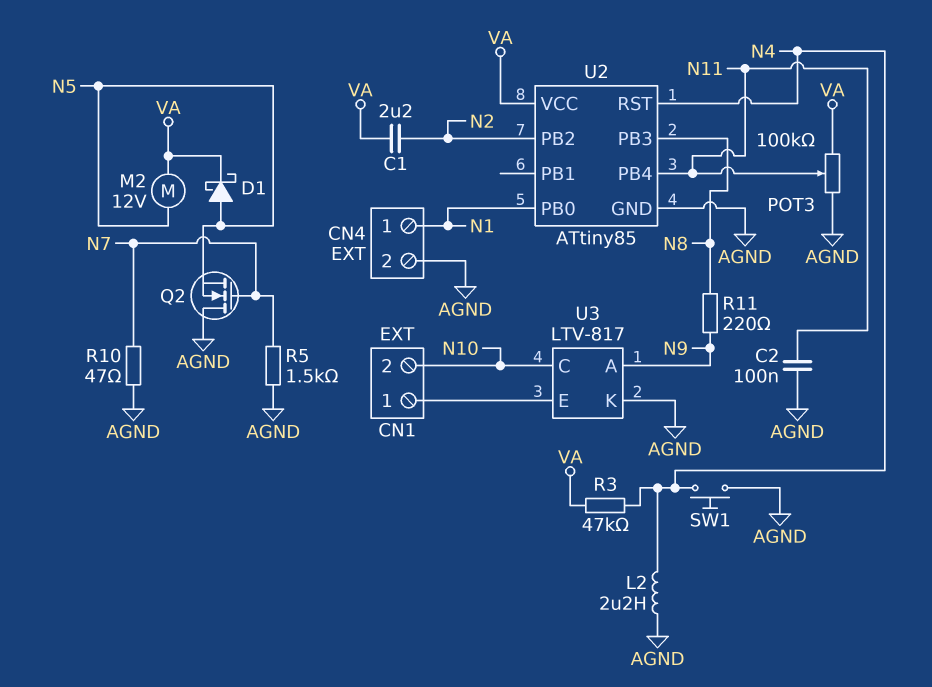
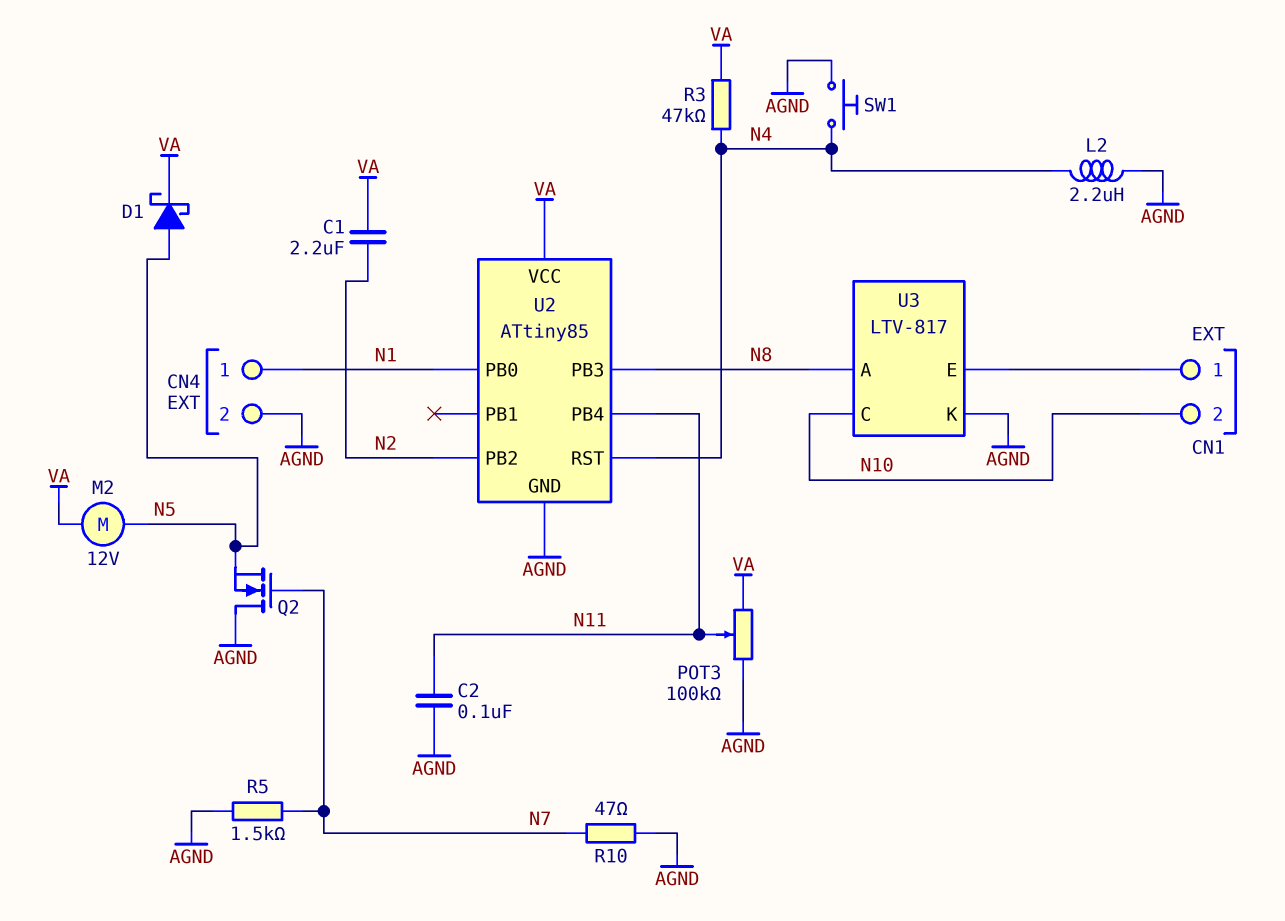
R11: 220 (N8, N9) -> none
U3 pin A: N9 -> N8

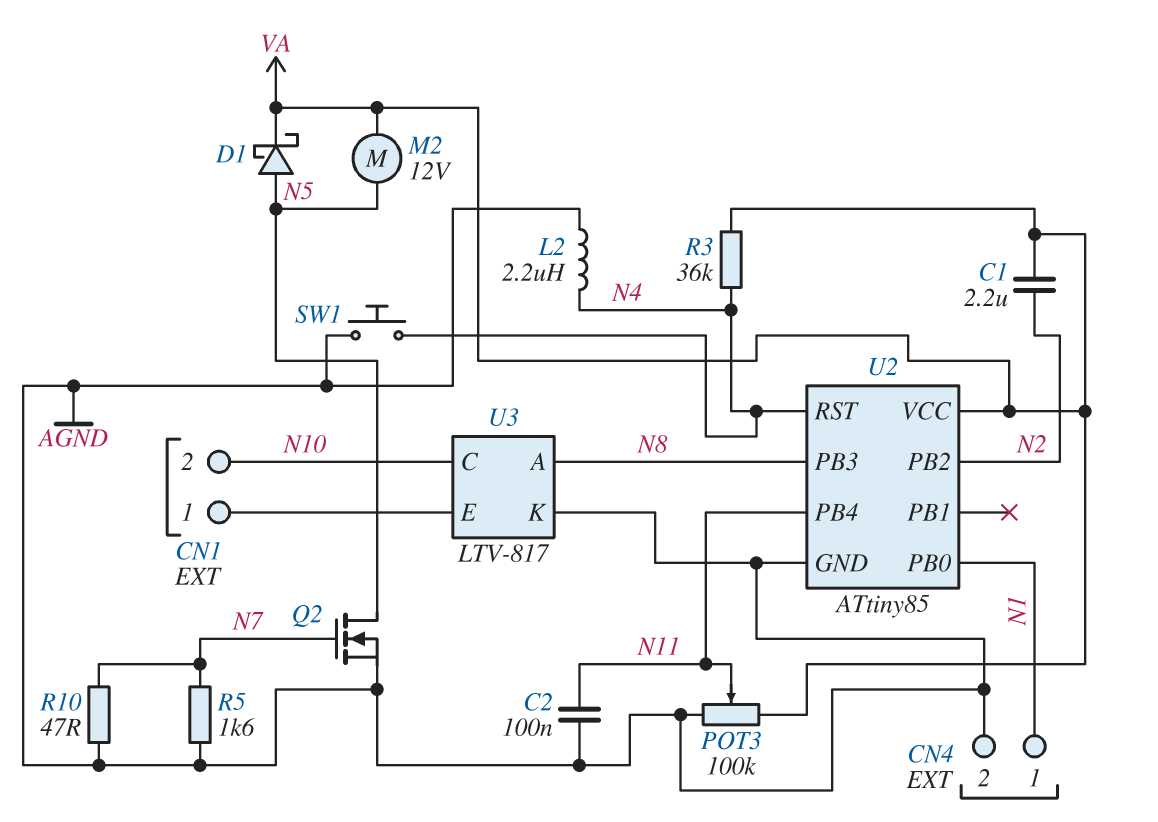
Q2: NMOS (G N7, D AGND, S N5) -> NMOS (G N7, D N5, S AGND)
R3: 47k (N4, VA) -> 36k (N4, VA)
R5: 1.5k (AGND, N7) -> 1.6k (AGND, N7)

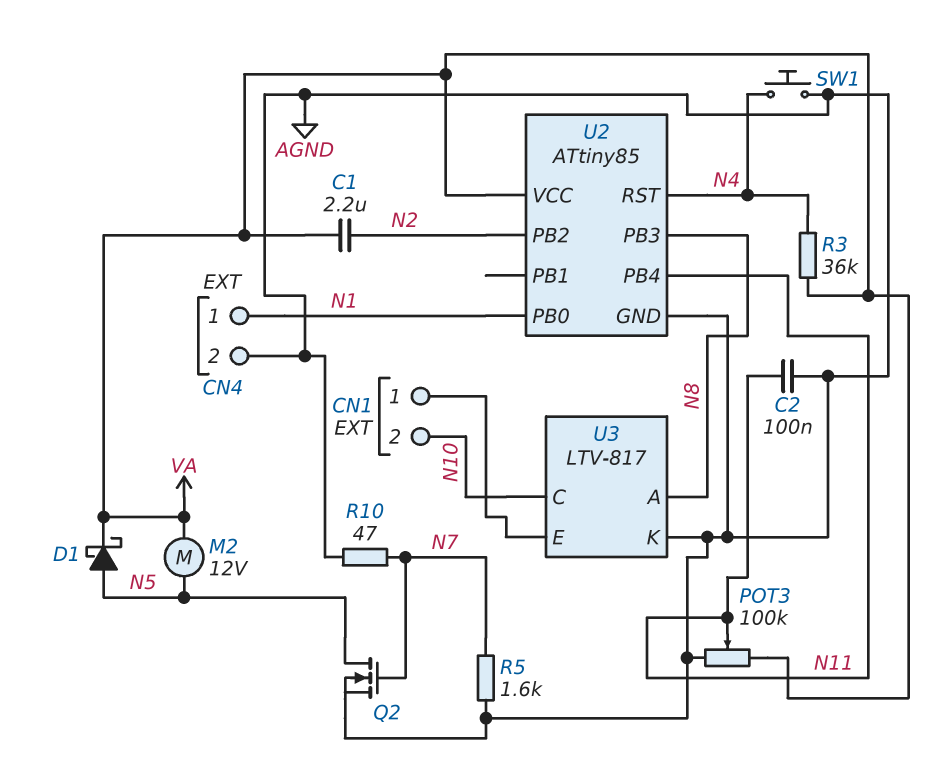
L2: 2.2uH (AGND, N4) -> none

